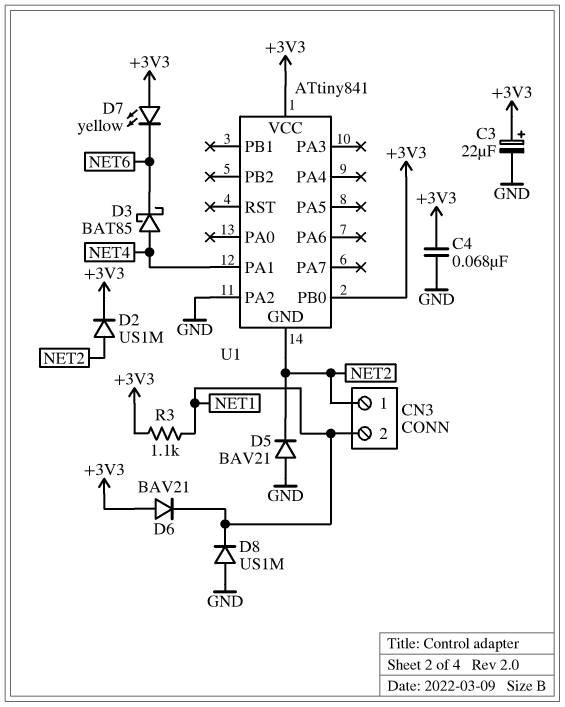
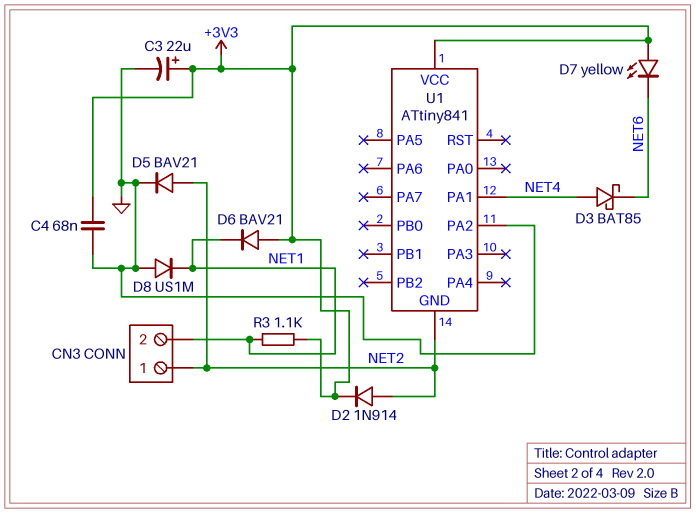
D2: diode US1M (A NET2, K +3V3) -> diode 1N914 (A NET2, K +3V3)
D5: diode BAV21 (A GND, K NET2) -> diode BAV21 (A NET2, K GND)
U1 pin PB0: +3V3 -> none

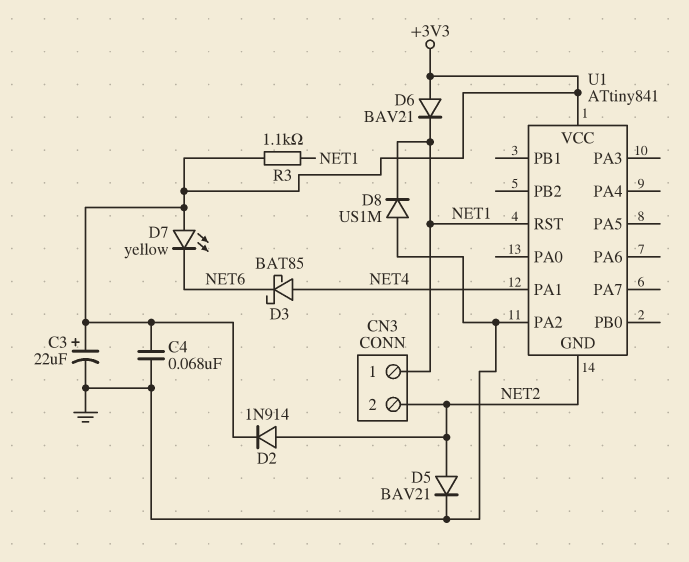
CN3 pin 1: NET2 -> NET1
CN3 pin 2: NET1 -> NET2
U1 pin RST: none -> NET1

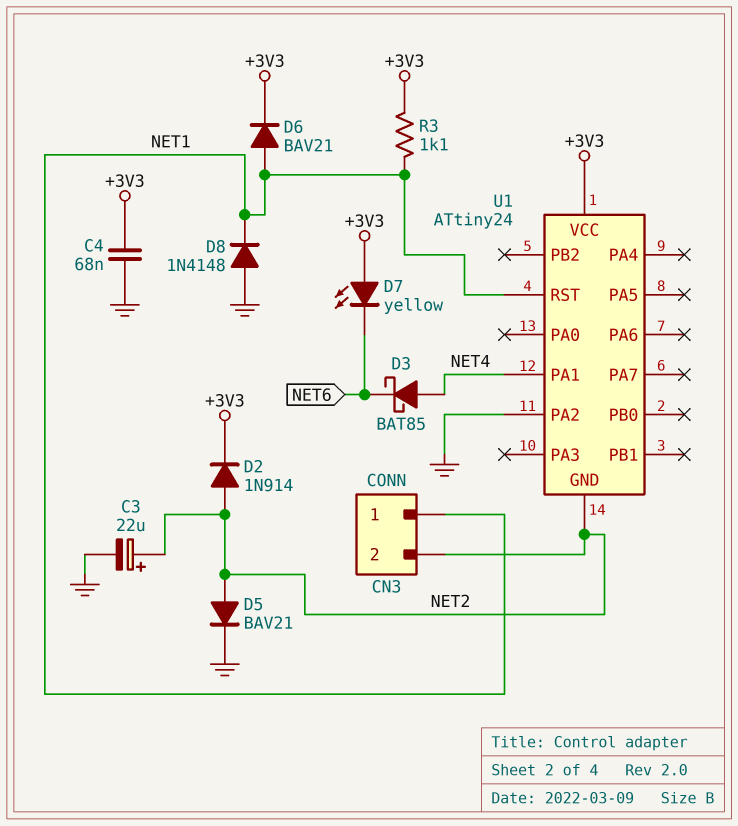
C3: 22uF (plus +3V3, minus GND) -> 22uF (plus NET2, minus GND)
D6: diode BAV21 (A +3V3, K NET1) -> diode BAV21 (A NET1, K +3V3)
D8: diode US1M (A GND, K NET1) -> diode 1N4148 (A GND, K NET1)
U1: ATtiny841 -> ATtiny24

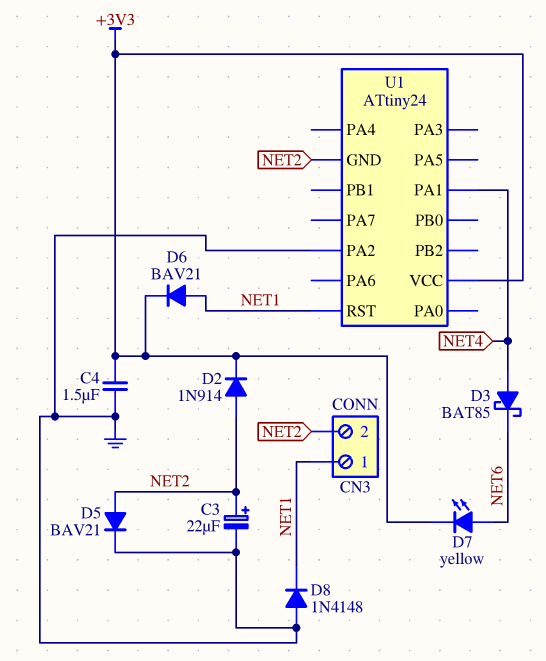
C4: 68nF (+3V3, GND) -> 1.5uF (+3V3, GND)
D7: LED yellow (A +3V3, K NET6) -> LED yellow (A NET6, K +3V3)
R3: 1.1k (+3V3, NET1) -> none

